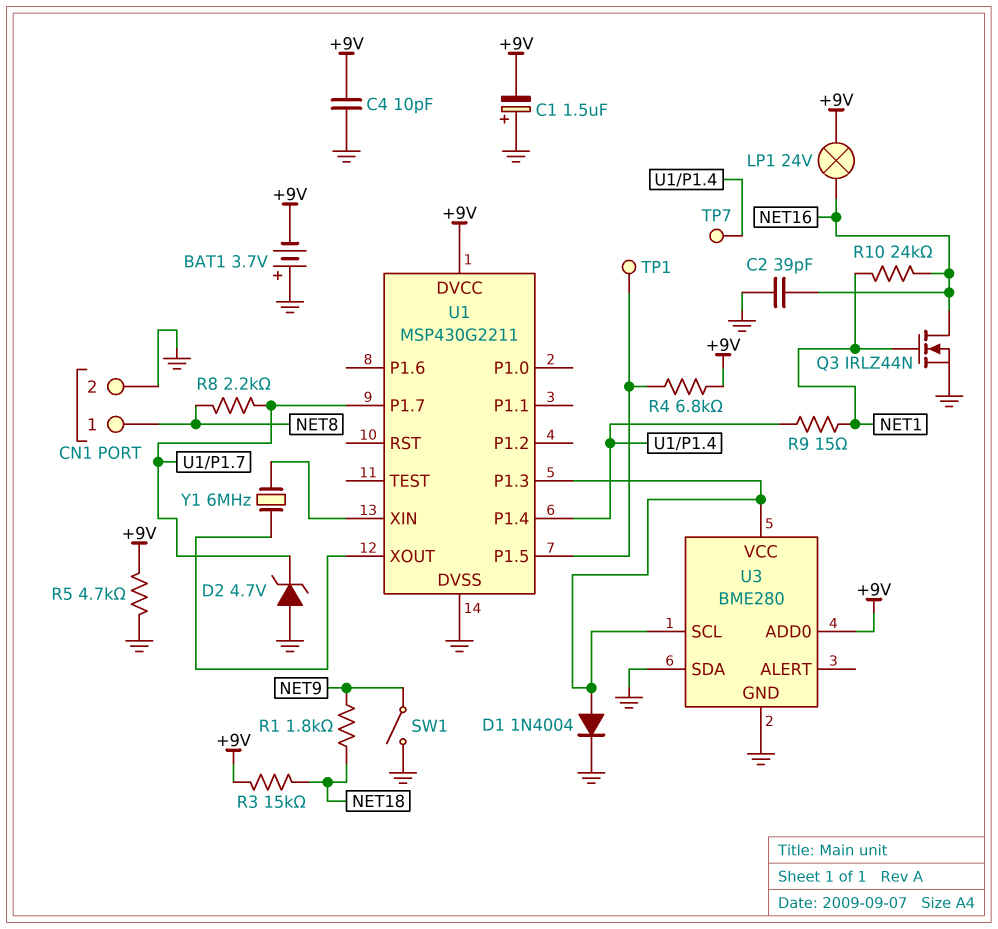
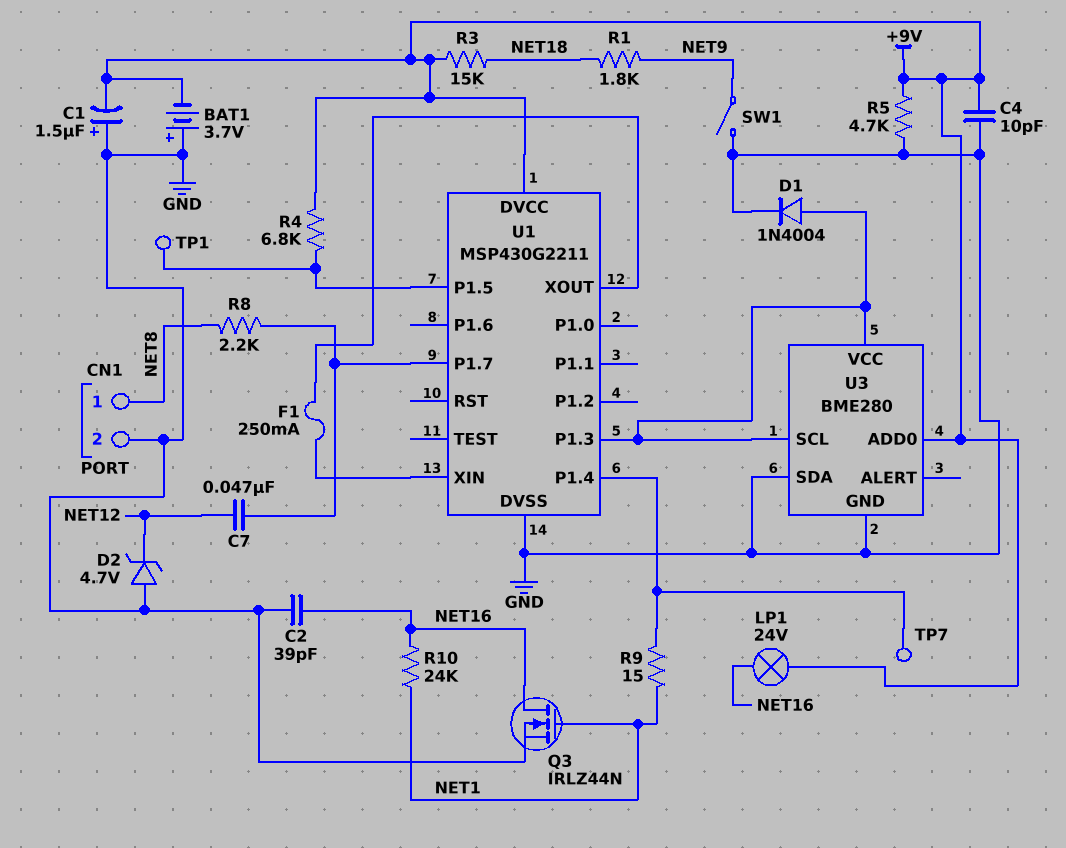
C7: none -> 47nF (NET12, U1/P1.7)
D2: zener 4.7V (A GND, K U1/P1.7) -> zener 4.7V (A GND, K NET12)
F1: none -> 250mA (U1/XIN, U1/XOUT)
Y1: 6MHz (U1/XIN, U1/XOUT) -> none

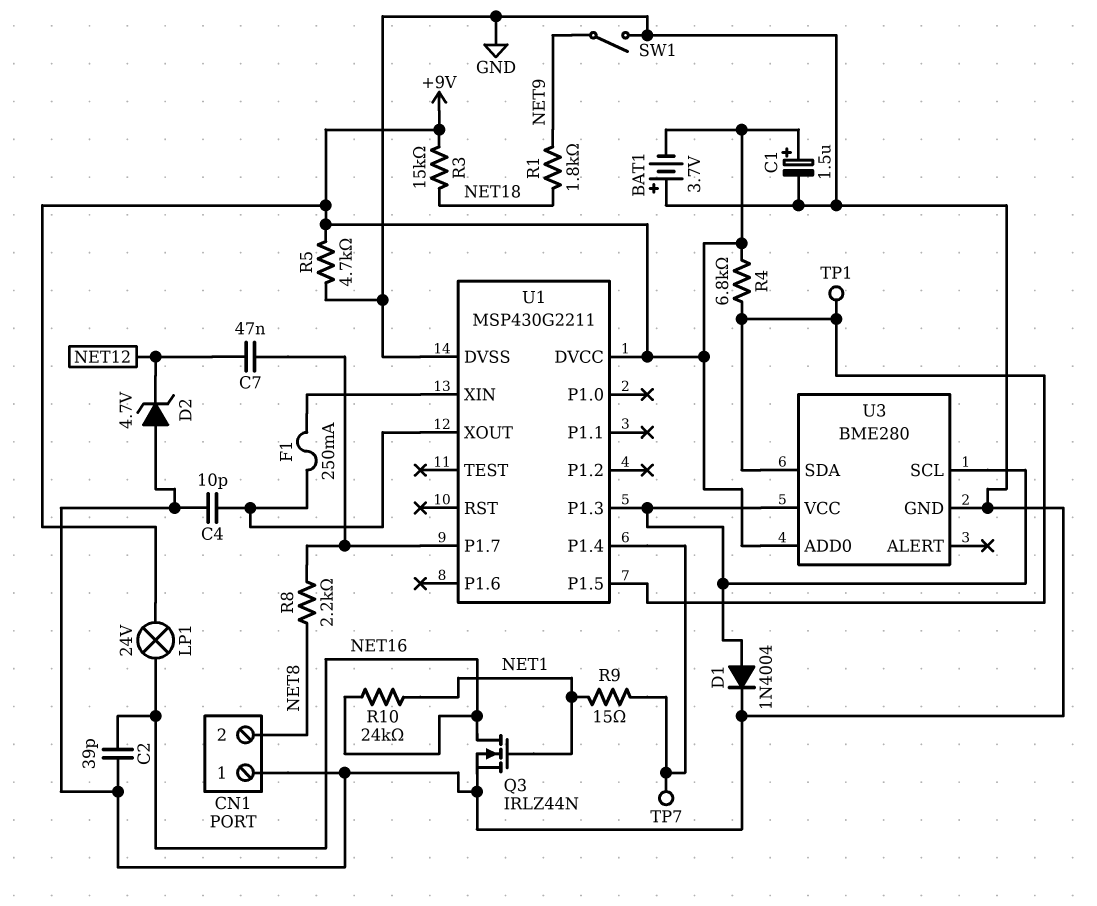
C1: 1.5uF (plus GND, minus +9V) -> 1.5uF (plus +9V, minus GND)
C4: 10pF (+9V, GND) -> 10pF (GND, U1/XOUT)
CN1 pin 1: NET8 -> GND
CN1 pin 2: GND -> NET8
U3 pin SDA: GND -> U1/P1.5

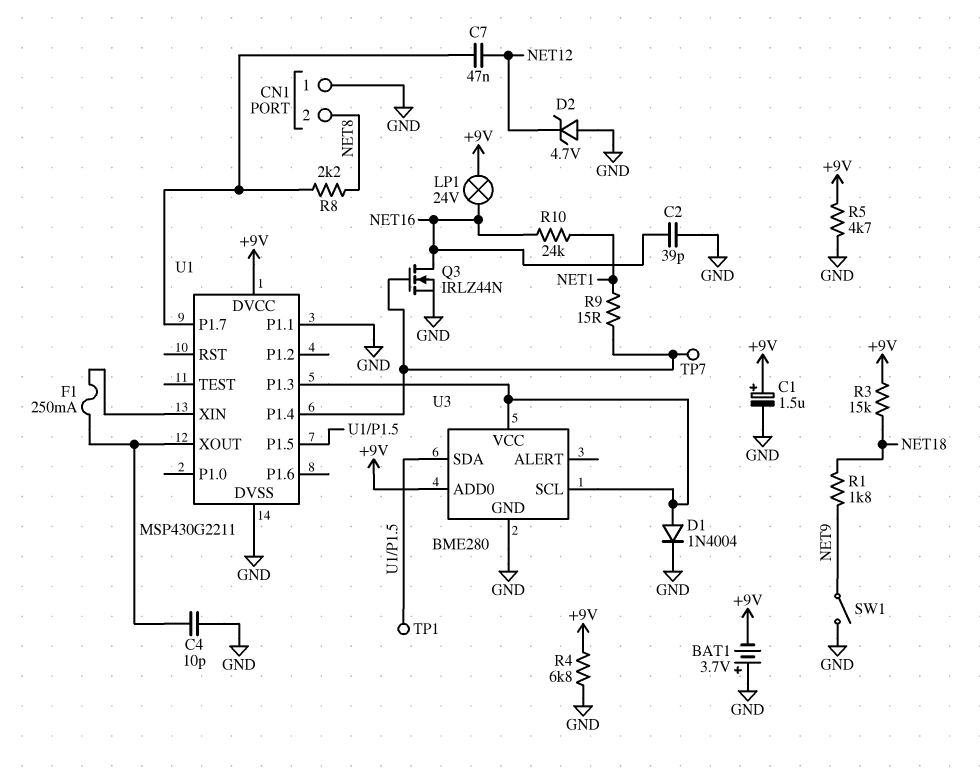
Q3: NMOS IRLZ44N (G NET1, D NET16, S GND) -> NMOS IRLZ44N (G U1/P1.4, D NET16, S GND)
R4: 6.8k (+9V, U1/P1.5) -> 6.8k (+9V, GND)
U1 pin P1.1: none -> GND

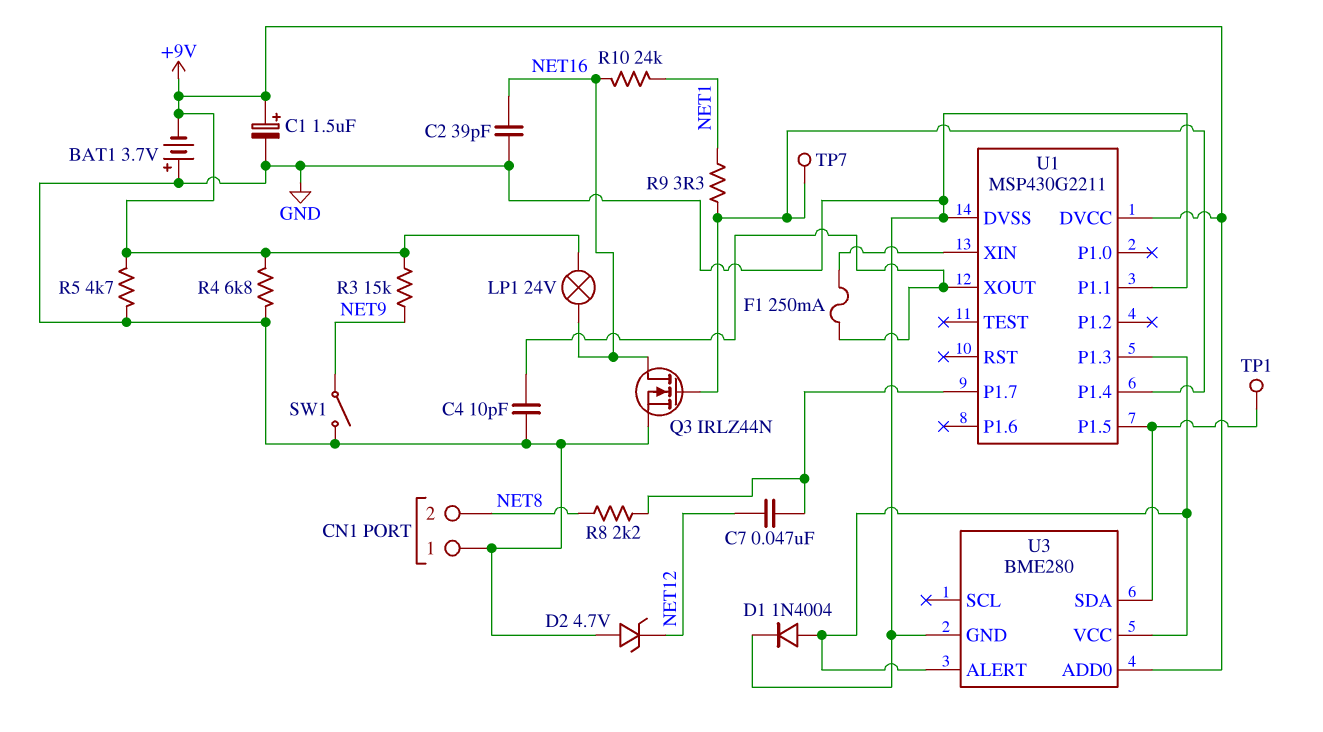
R1: 1.8k (NET9, NET18) -> none
R3: 15k (+9V, NET18) -> 15k (+9V, NET9)
R9: 15 (NET1, U1/P1.4) -> 3.3 (NET1, U1/P1.4)
U3 pin ALERT: none -> U1/P1.3
U3 pin SCL: U1/P1.3 -> none

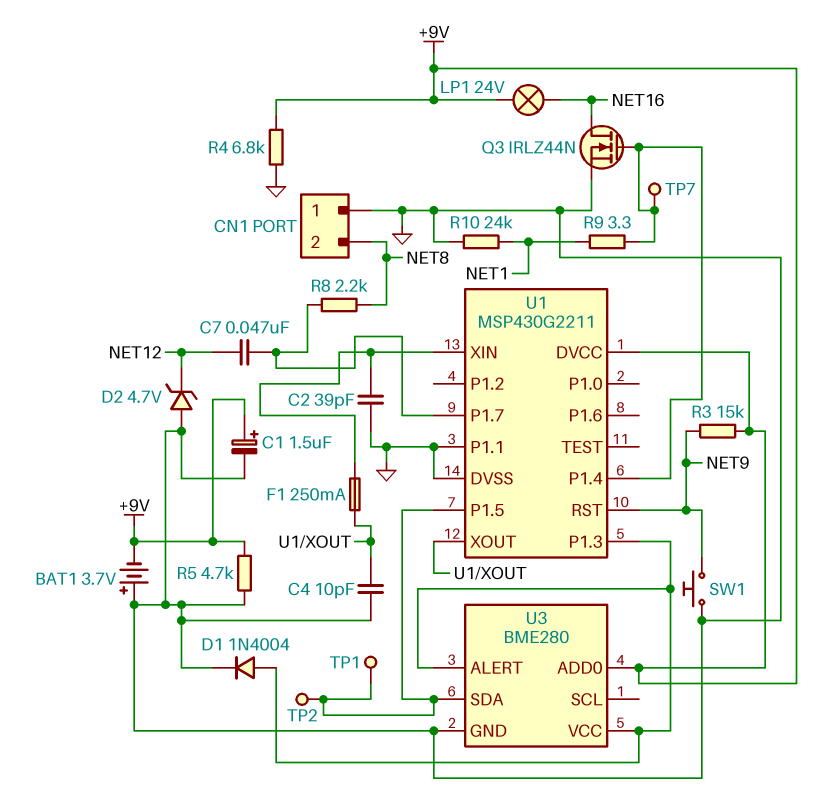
C2: 39pF (GND, NET16) -> 39pF (GND, U1/XIN)
R10: 24k (NET1, NET16) -> 24k (GND, NET1)
SW1: switch (GND, NET9) -> button (GND, NET9)
TP2: none -> test point (U1/P1.5)
U1 pin RST: none -> NET9

